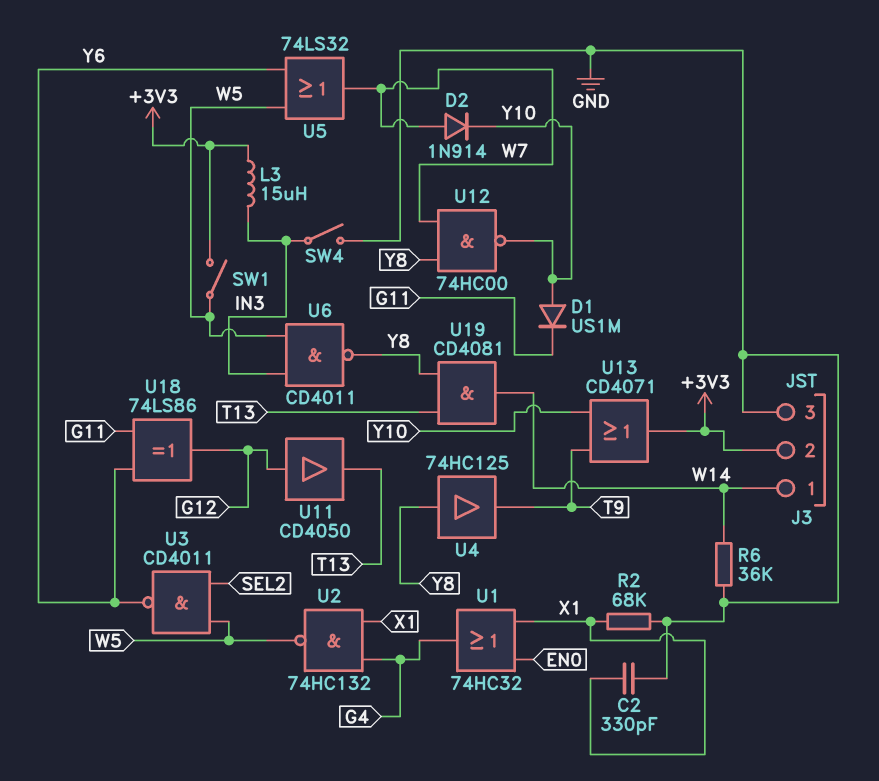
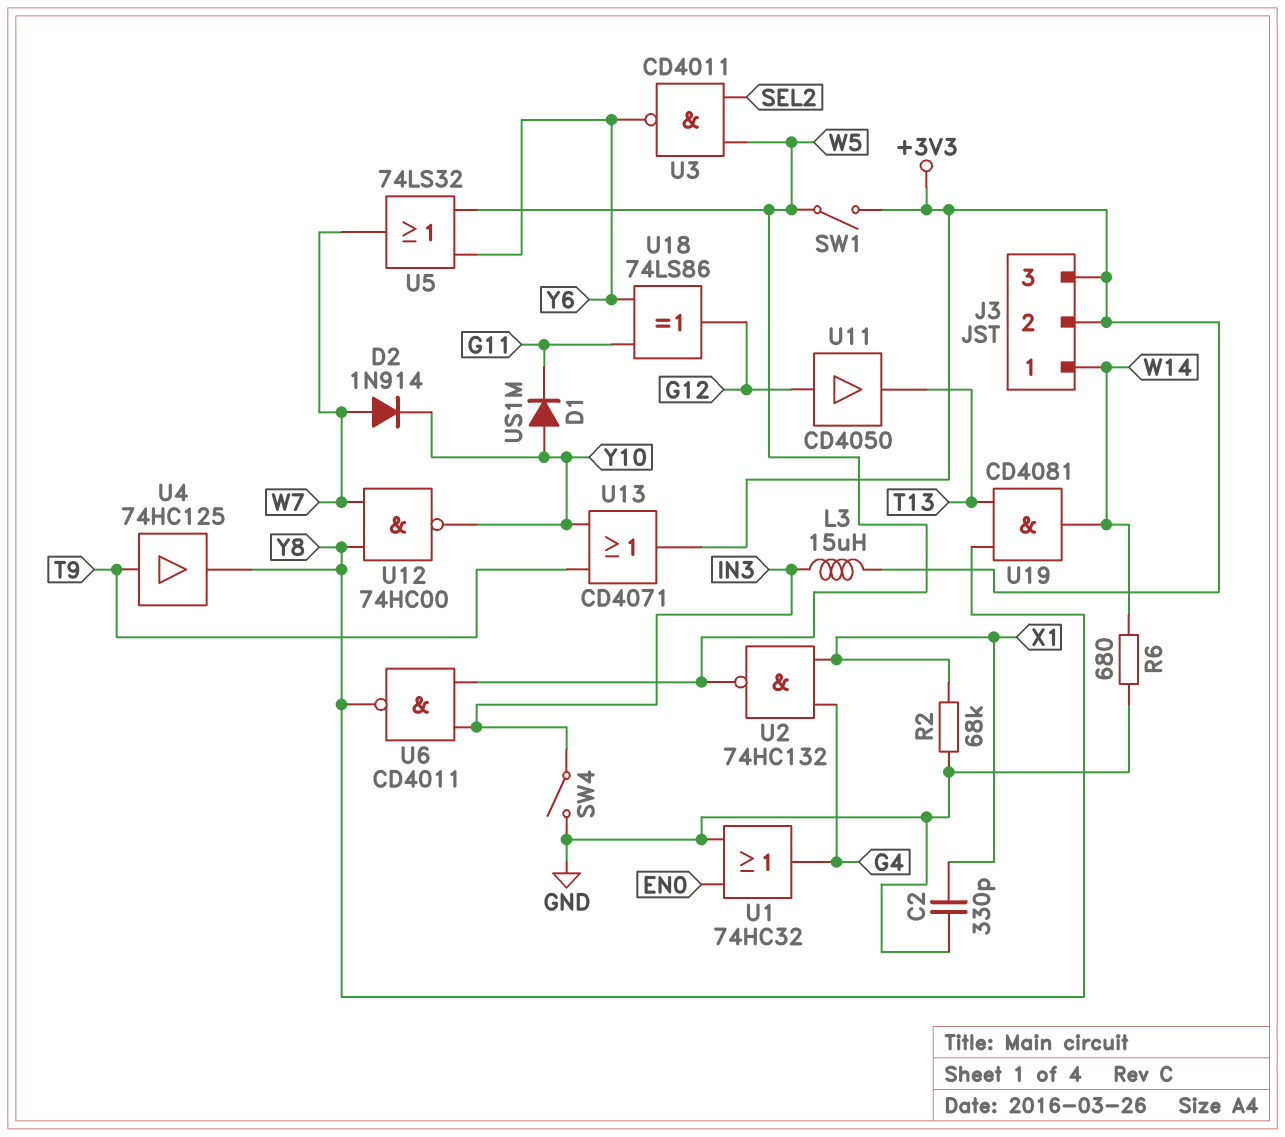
J3 pin 3: GND -> +3V3
R6: 36k (GND, W14) -> 680 (GND, W14)
U1: OR 74HC32 (in EN0, in X1, out G4) -> OR 74HC32 (in EN0, in GND, out G4)
U4: buffer 74HC125 (in Y8, out T9) -> buffer 74HC125 (in T9, out Y8)

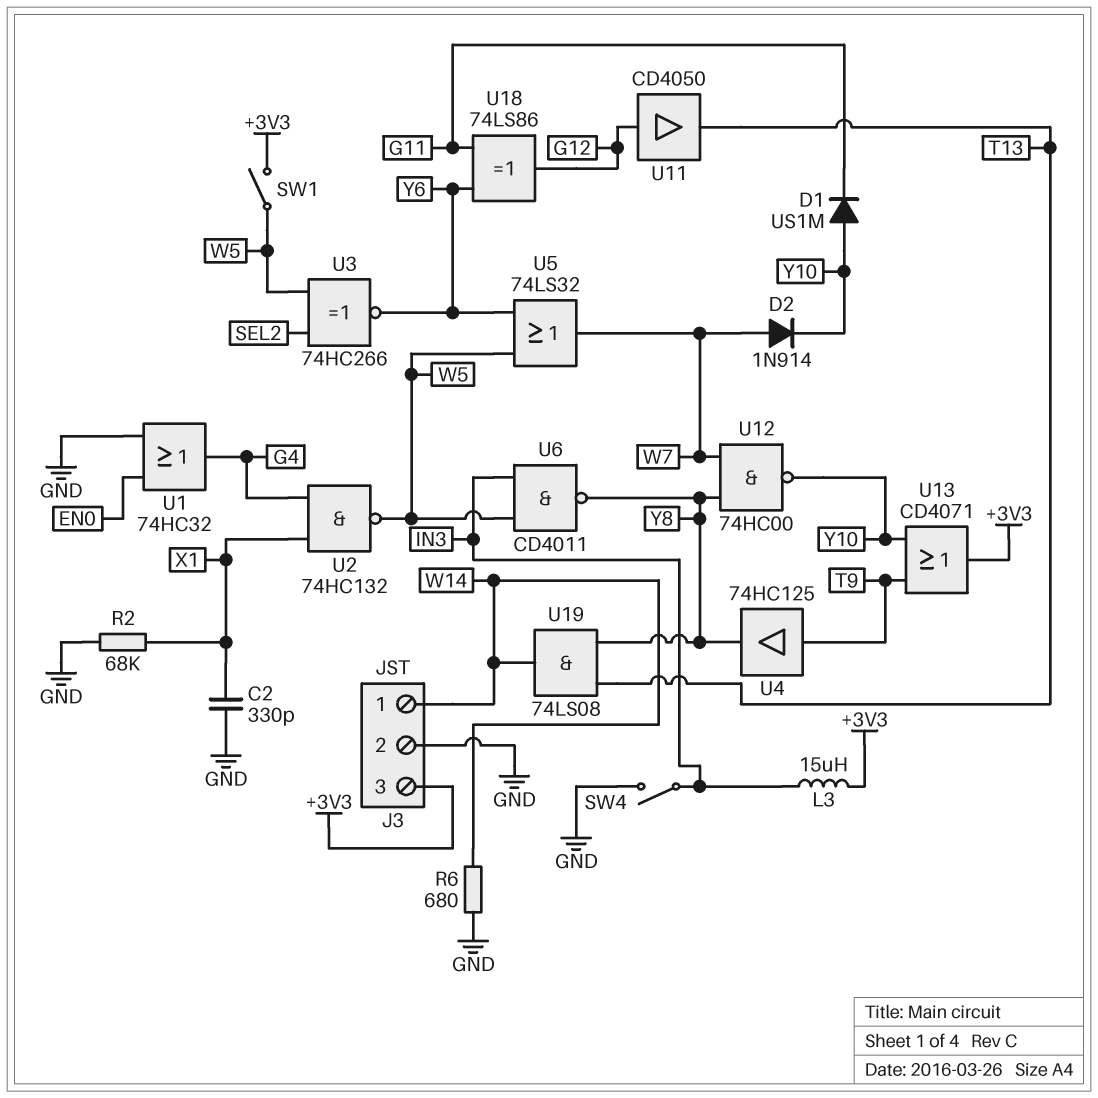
J3 pin 2: +3V3 -> GND
U3: NAND CD4011 (in SEL2, in W5, out Y6) -> XNOR 74HC266 (in SEL2, in W5, out Y6)
U19: AND CD4081 (in T13, in Y8, out W14) -> AND 74LS08 (in T13, in Y8, out W14)

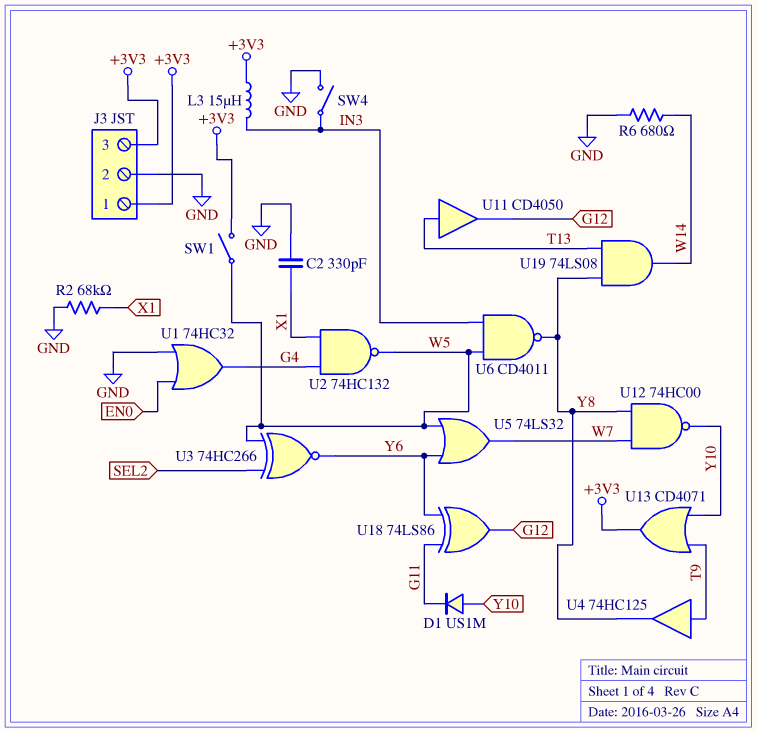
D2: diode 1N914 (A W7, K Y10) -> none
J3 pin 1: W14 -> +3V3
U11: buffer CD4050 (in G12, out T13) -> buffer CD4050 (in T13, out G12)

